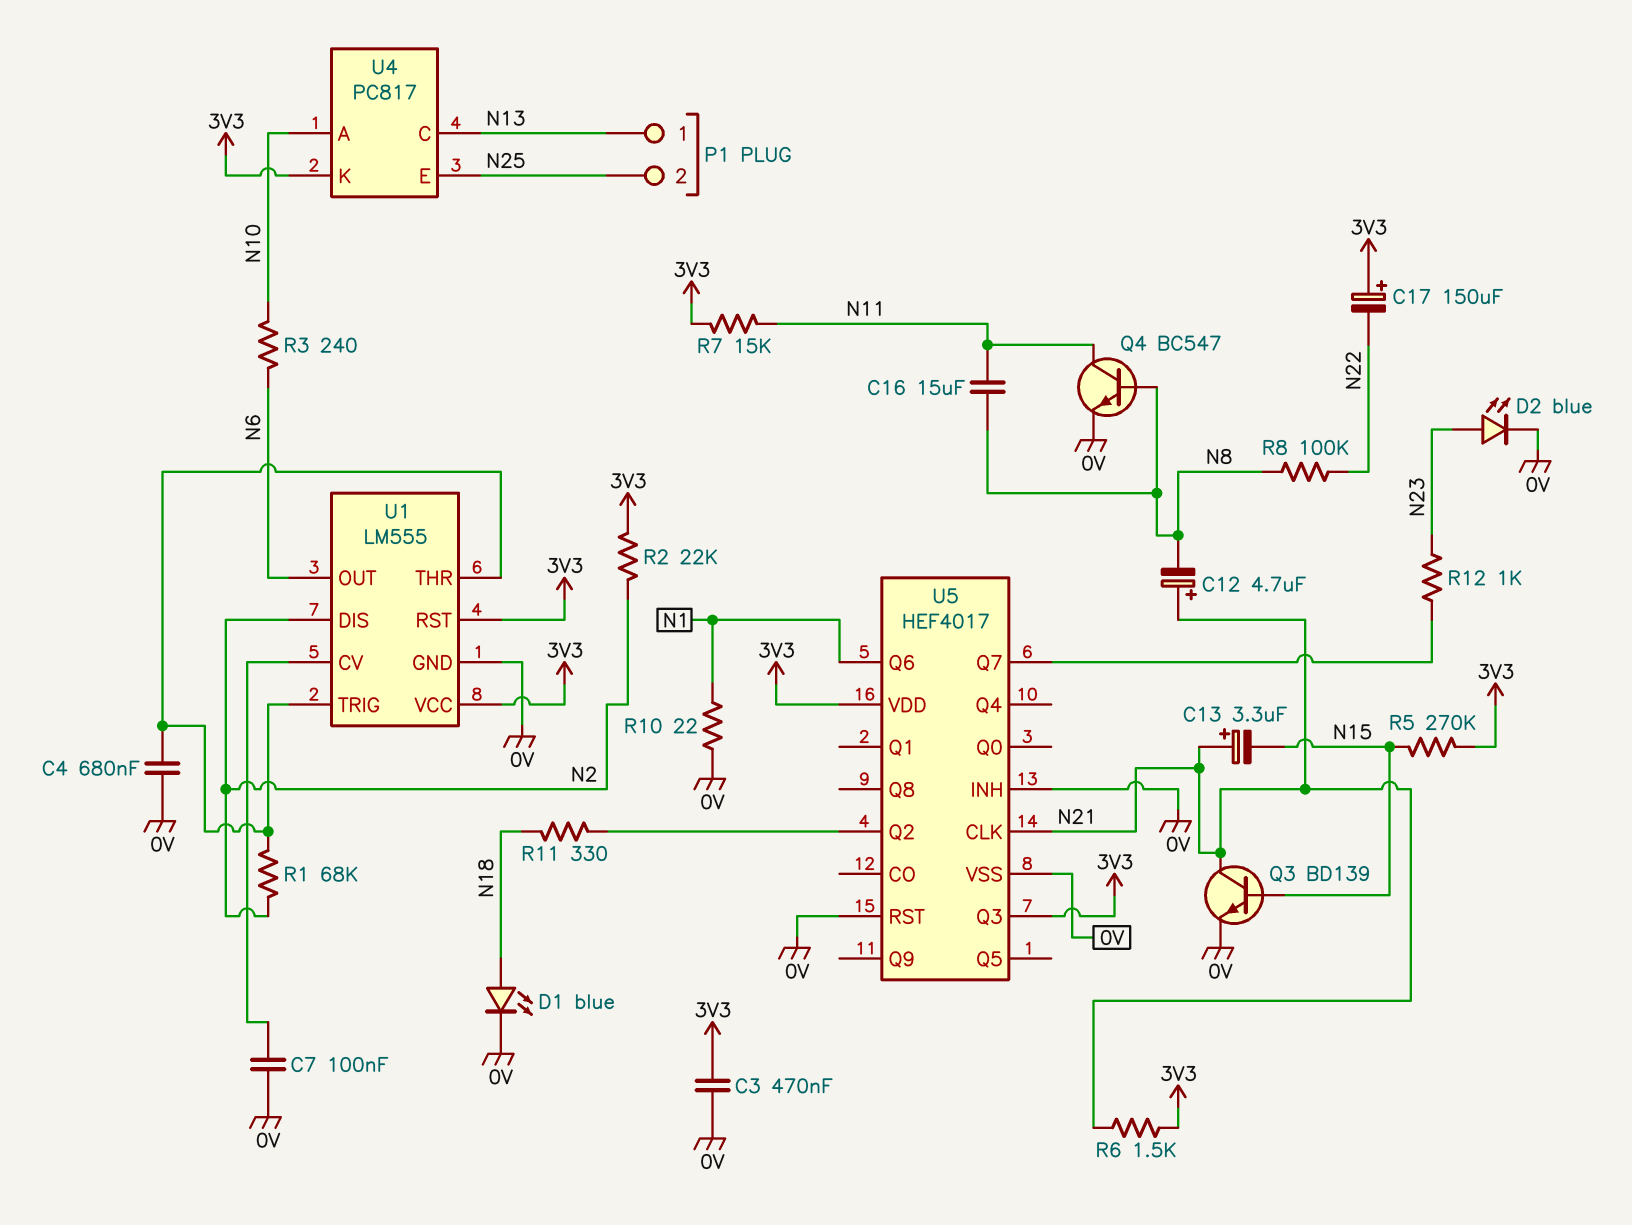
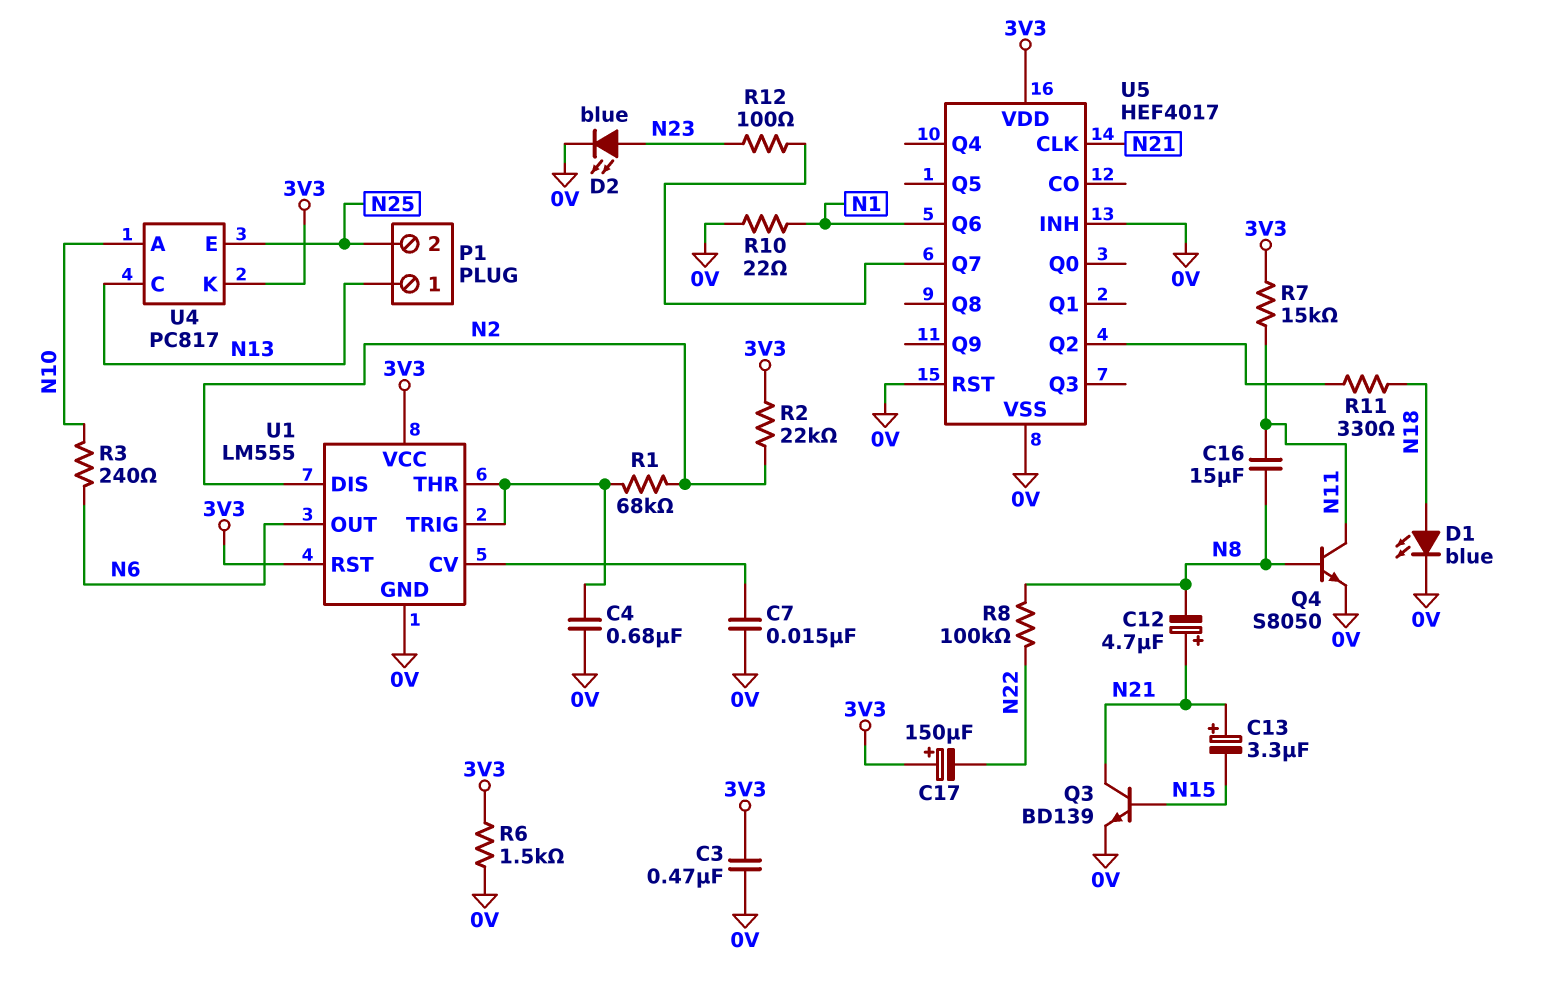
C7: 100nF (0V, U1/CV) -> 15nF (0V, U1/CV)
Q4: NPN BC547 (B N8, C N11, E 0V) -> NPN S8050 (B N8, C N11, E 0V)
R5: 270k (3V3, N15) -> none
R6: 1.5k (3V3, N21) -> 1.5k (0V, 3V3)
R12: 1k (N23, U5/Q7) -> 100 (N23, U5/Q7)
U5 pin Q3: 3V3 -> none

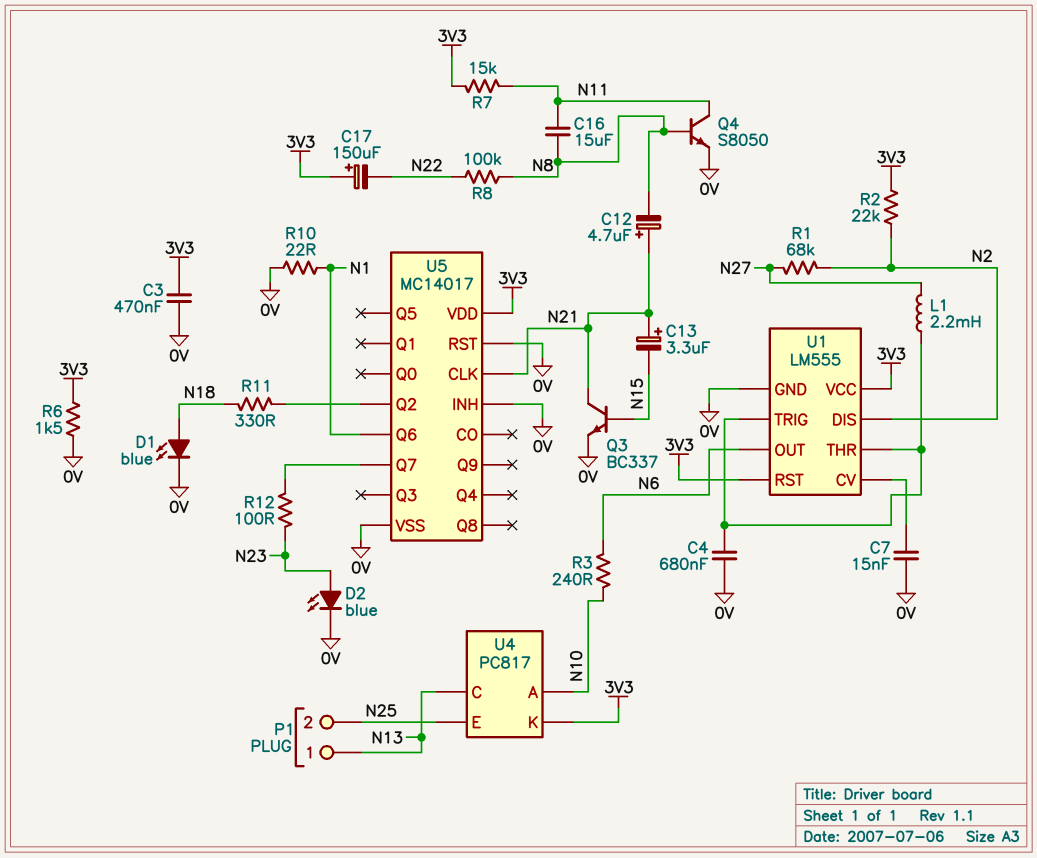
L1: none -> 2.2mH (N27, U1/THR)
Q3: NPN BD139 (B N15, C N21, E 0V) -> NPN BC337 (B N15, C N21, E 0V)
R1: 68k (N2, U1/THR) -> 68k (N2, N27)
U5: HEF4017 -> MC14017

